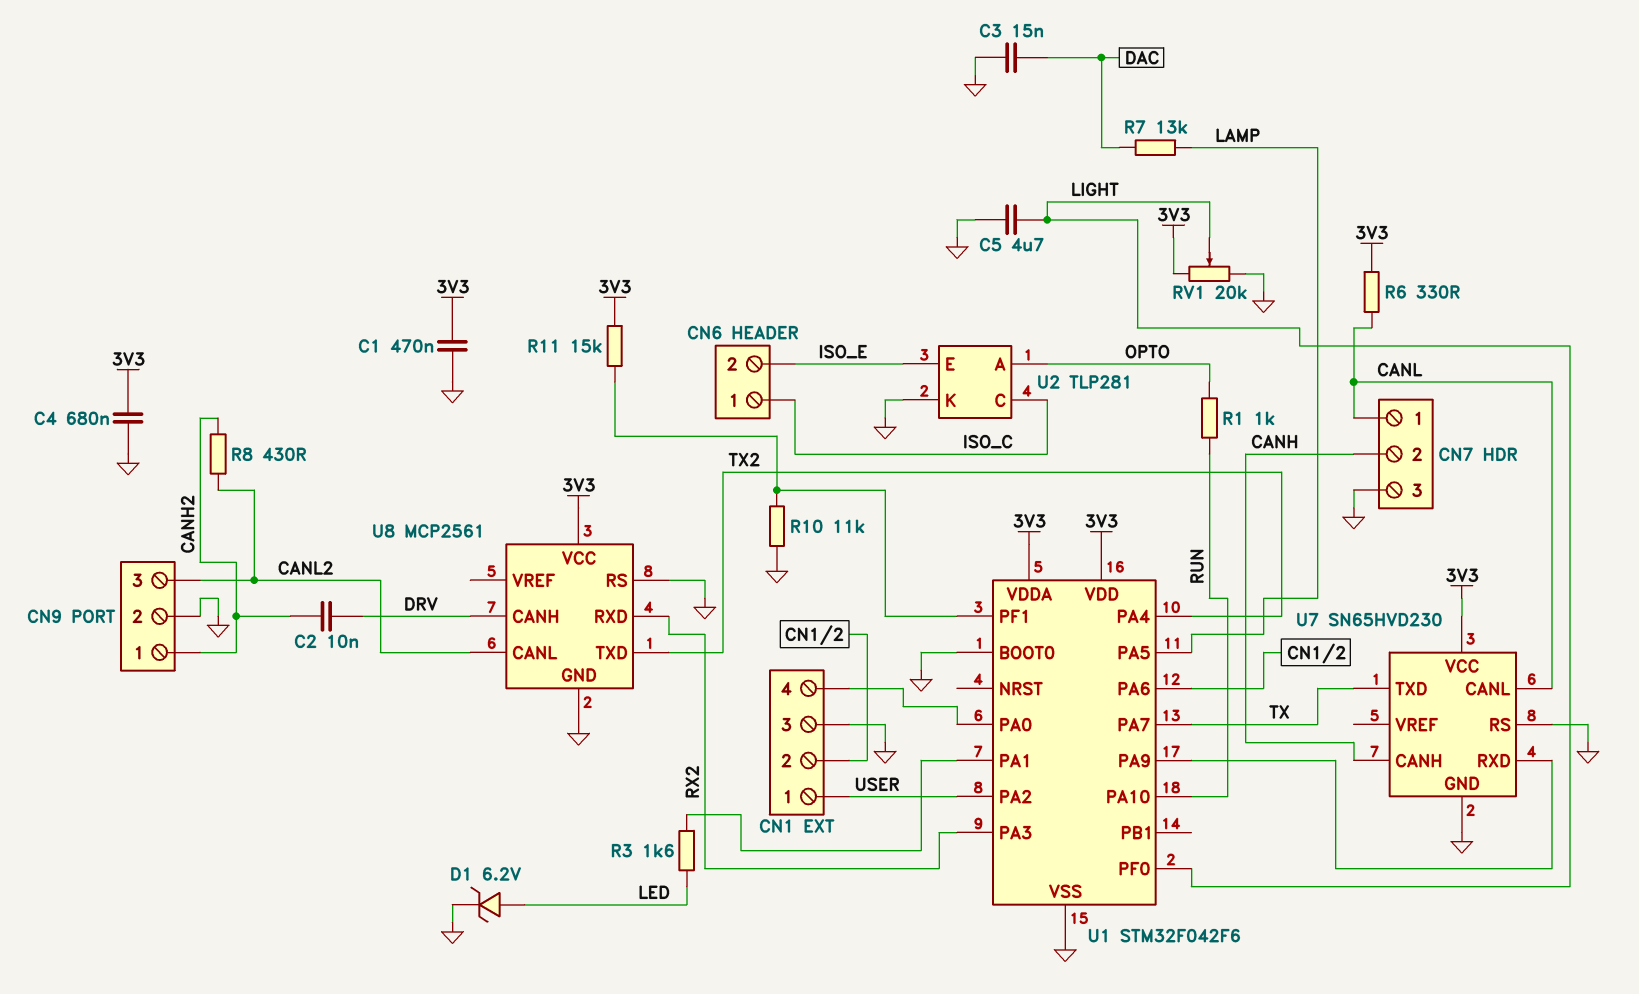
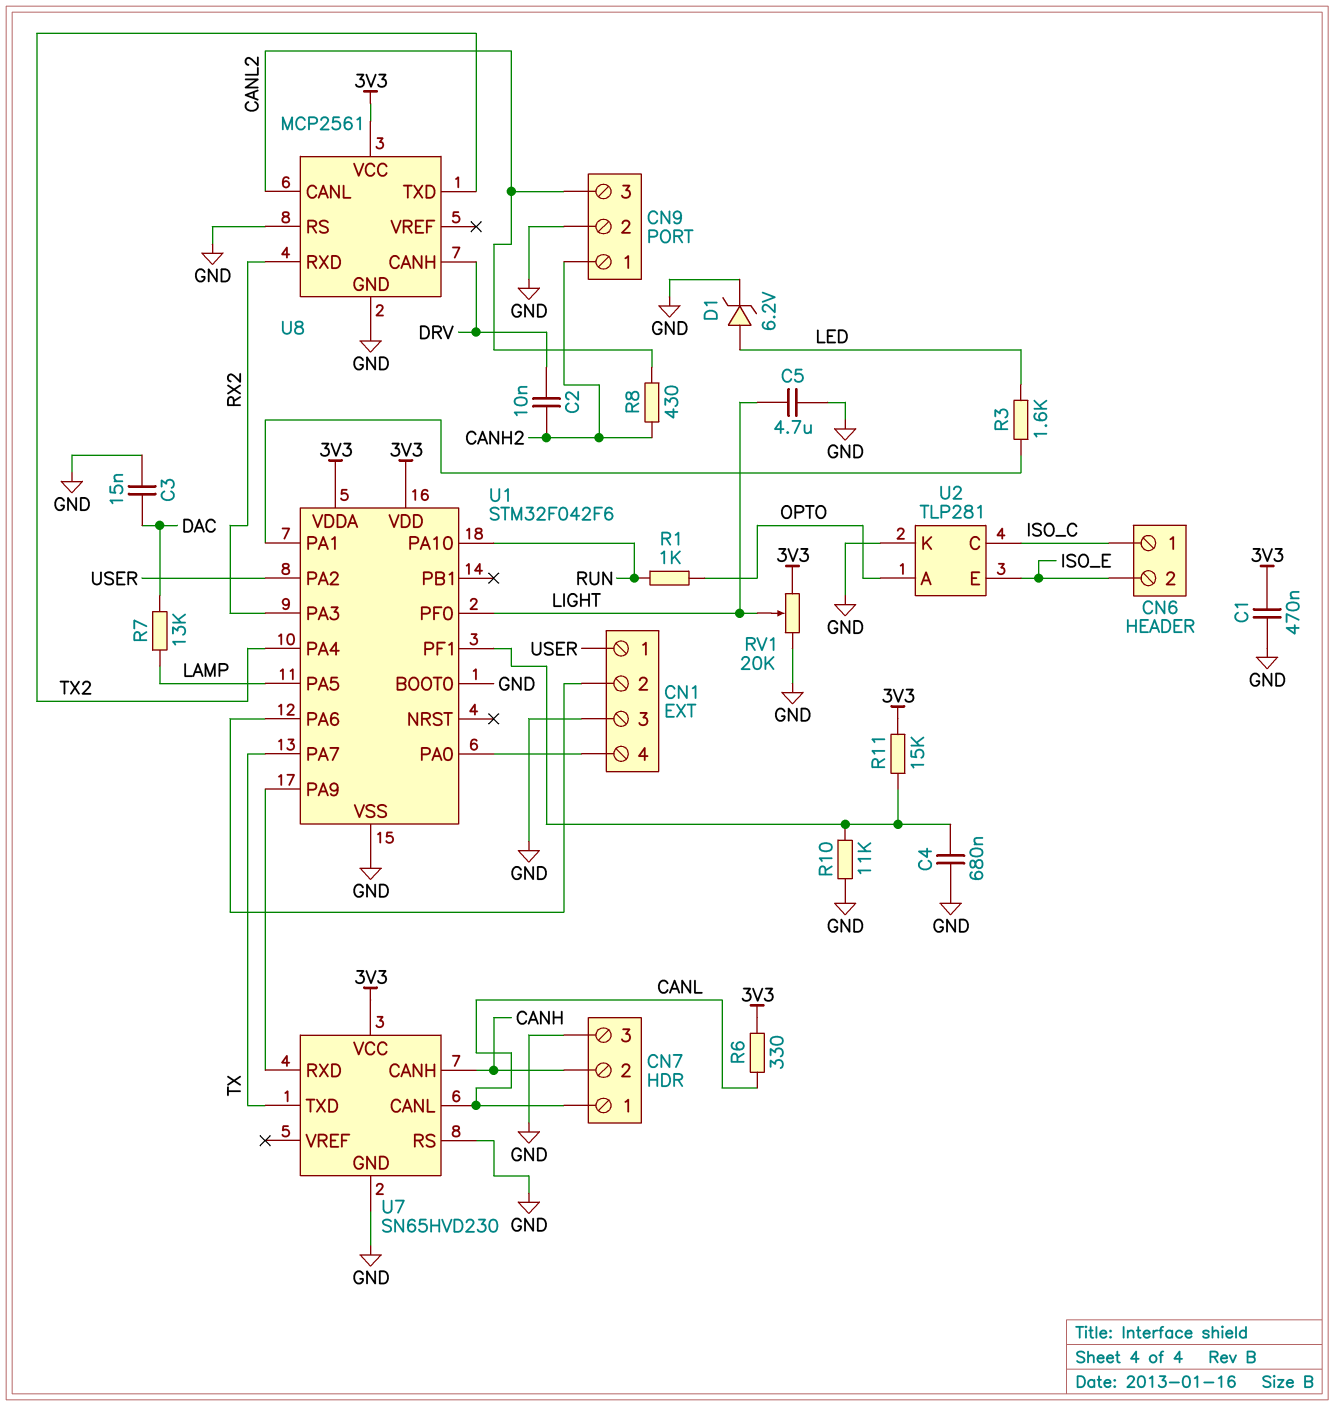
C4: 680nF (3V3, GND) -> 680nF (GND, U1/PF1)

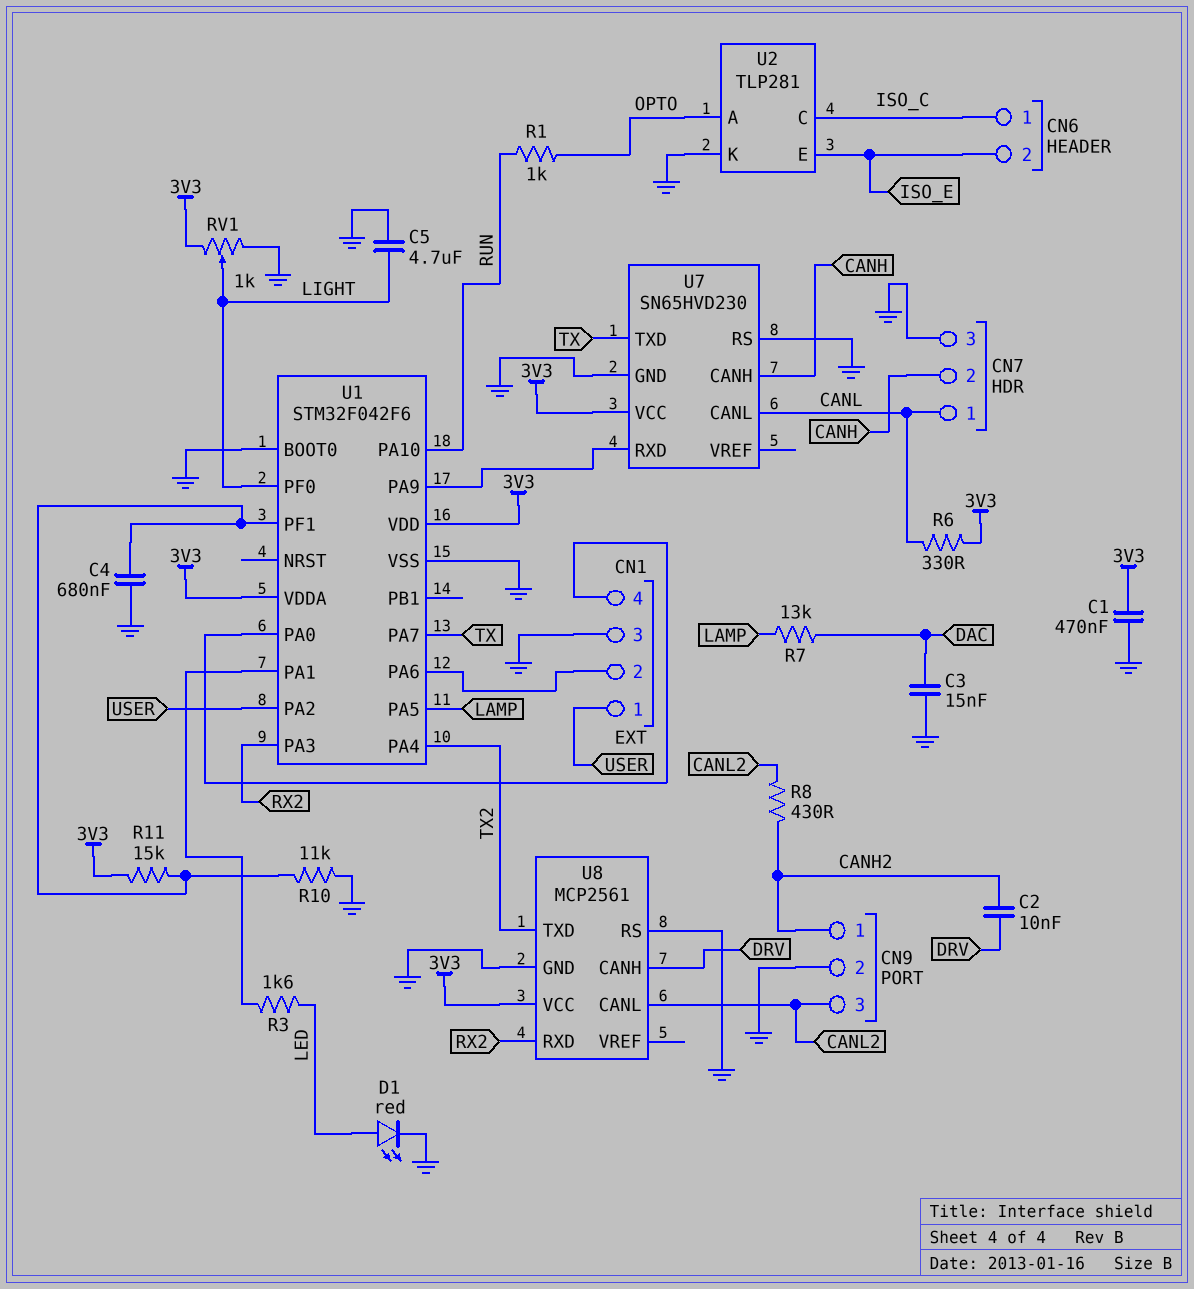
D1: zener 6.2V (A LED, K GND) -> LED red (A LED, K GND)
RV1: 20k (3V3, GND, wiper LIGHT) -> 1k (3V3, GND, wiper LIGHT)

